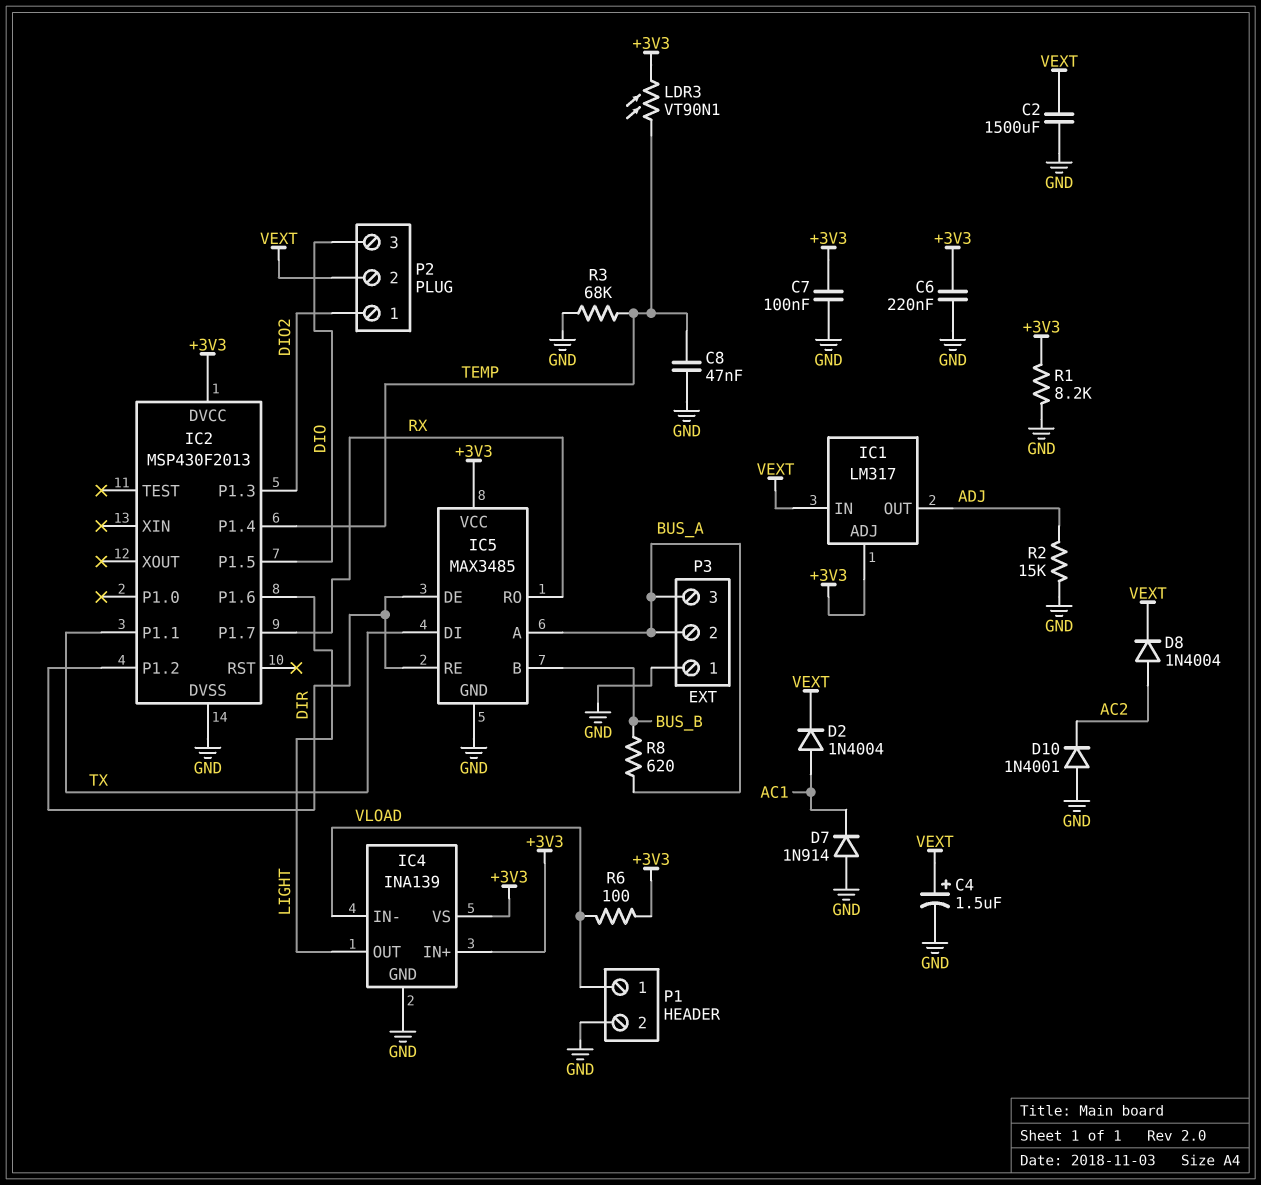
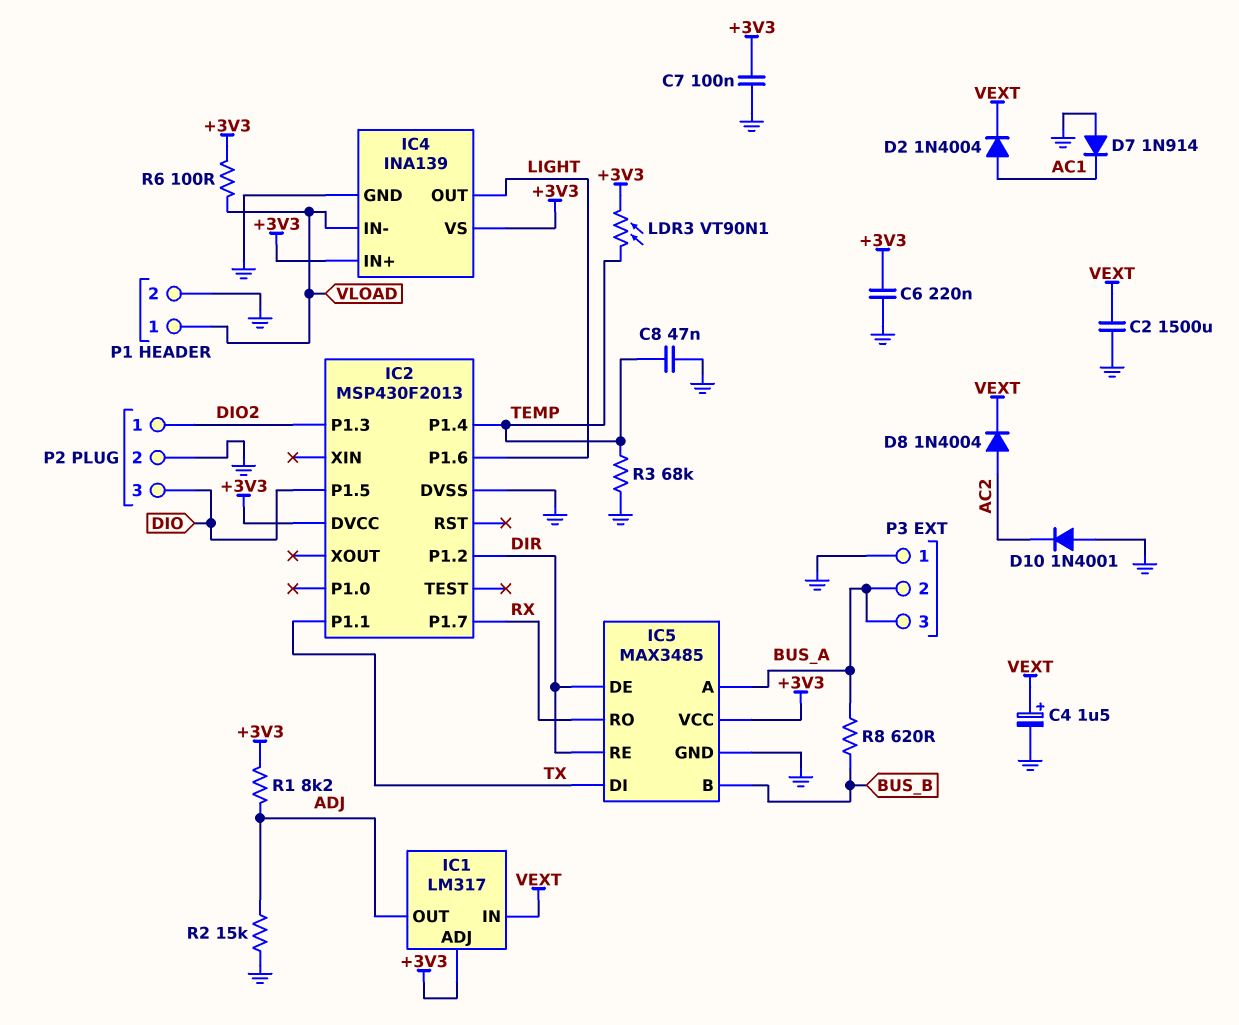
P2 pin 2: VEXT -> GND
R1: 8.2k (+3V3, GND) -> 8.2k (+3V3, ADJ)

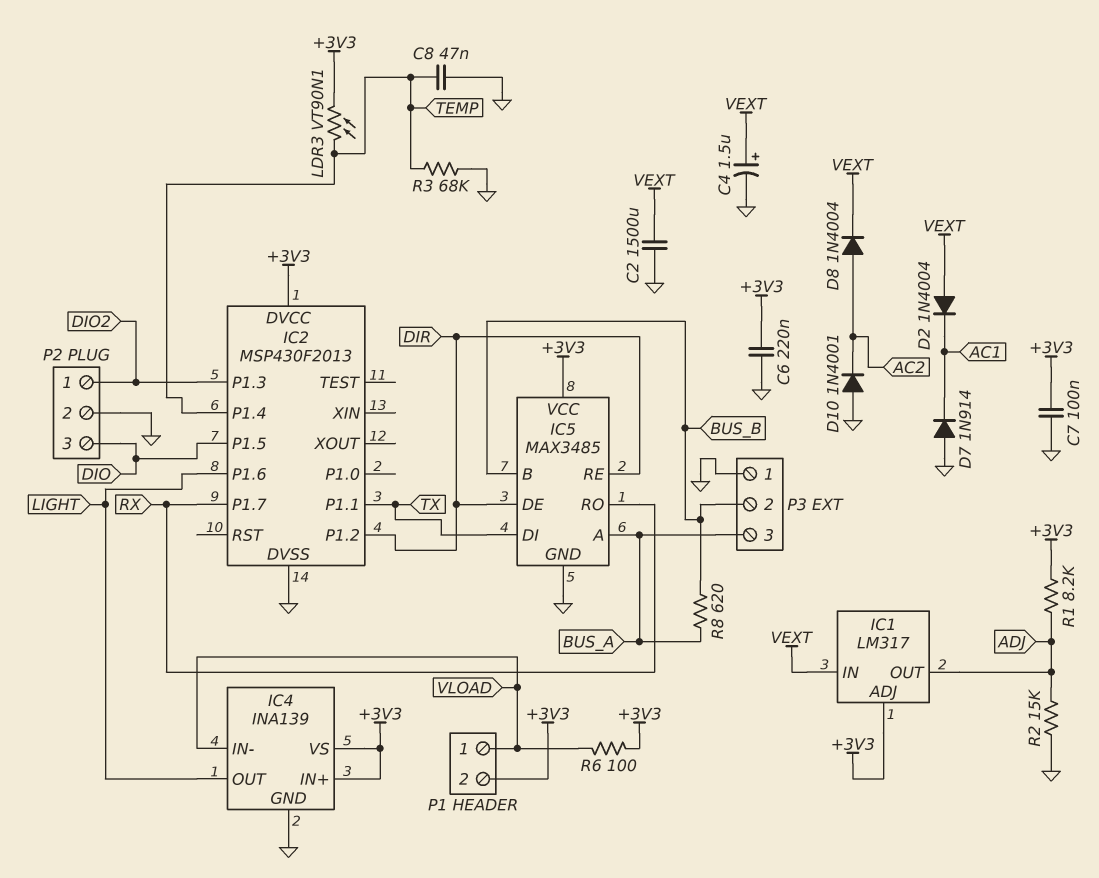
D2: diode 1N4004 (A AC1, K VEXT) -> diode 1N4004 (A VEXT, K AC1)
P1 pin 2: GND -> +3V3
P3 pin 2: BUS_A -> BUS_B

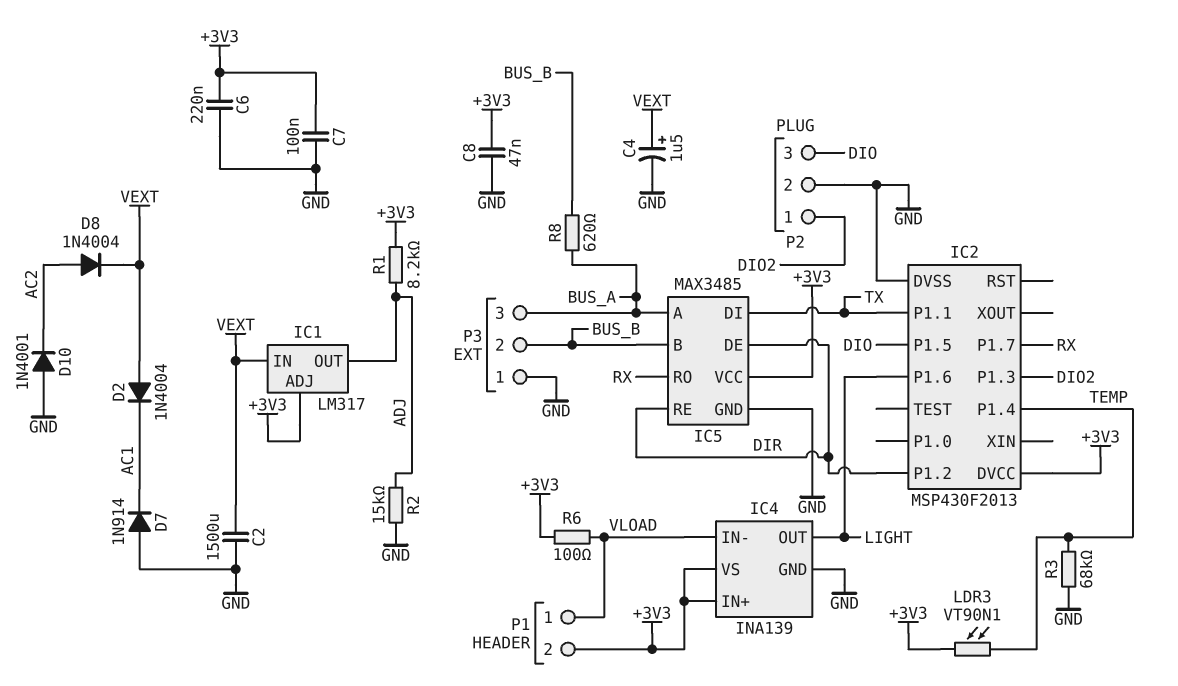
C8: 47nF (GND, TEMP) -> 47nF (+3V3, GND)

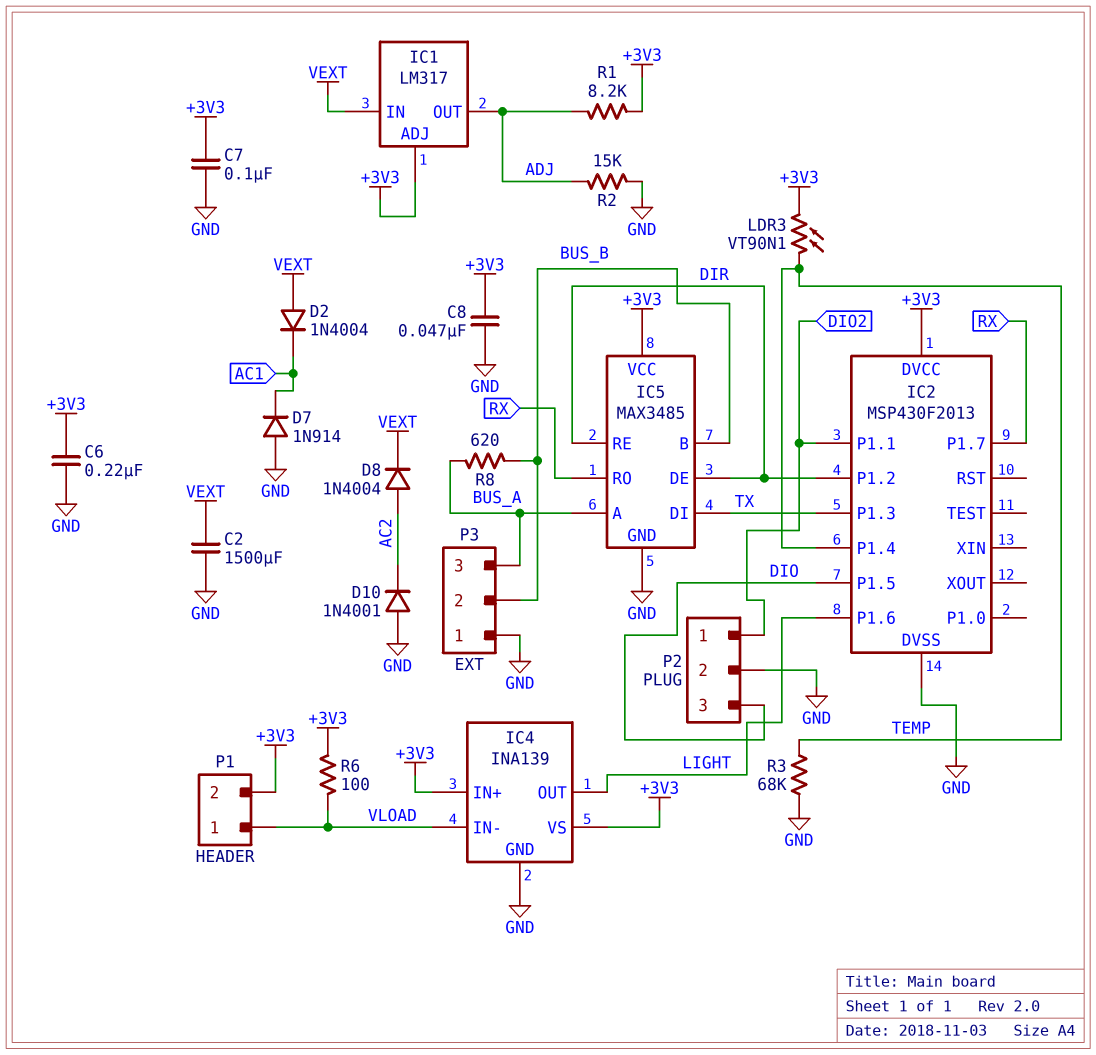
C4: 1.5uF (plus VEXT, minus GND) -> none
IC2 pin P1.1: TX -> DIO2
IC2 pin P1.3: DIO2 -> TX

